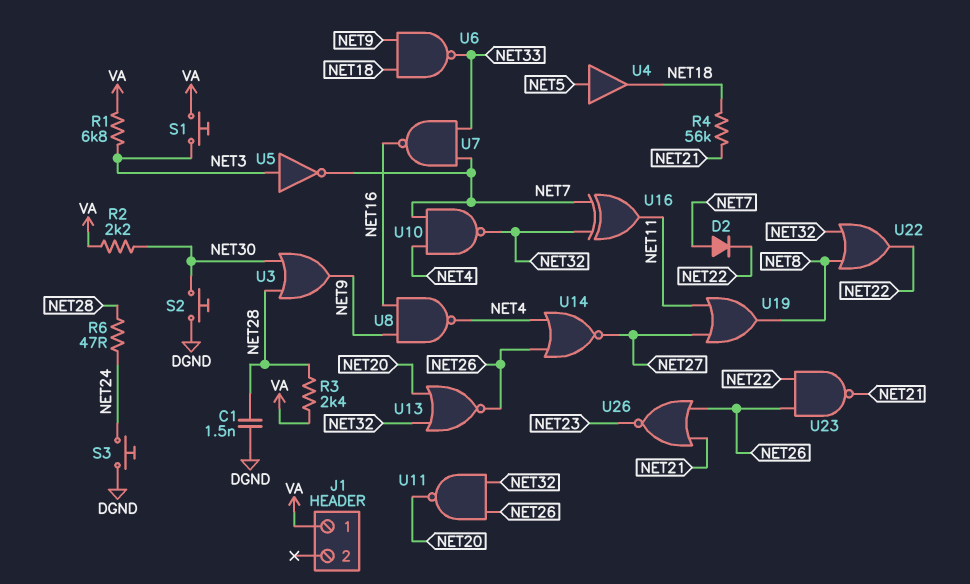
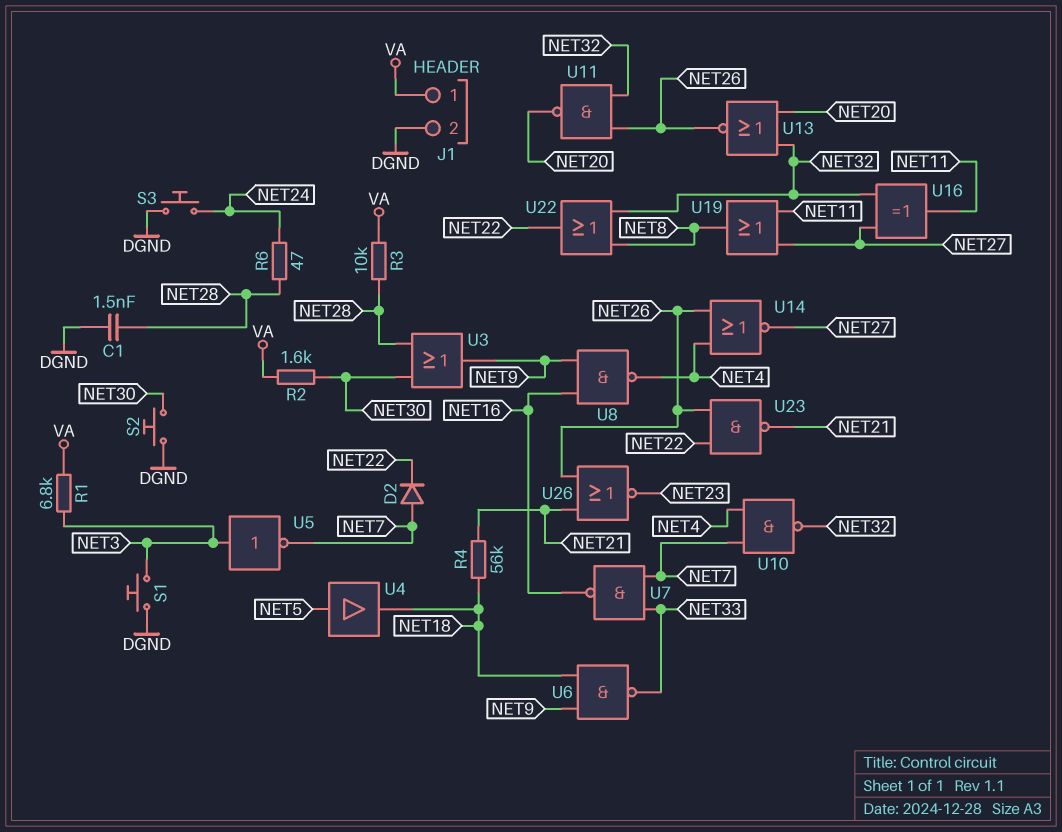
J1 pin 2: none -> DGND
R2: 2.2k (NET30, VA) -> 1.6k (NET30, VA)
R3: 2.4k (NET28, VA) -> 10k (NET28, VA)
S1: button (NET3, VA) -> button (DGND, NET3)
U16: XOR (in NET7, in NET32, out NET11) -> XOR (in NET27, in NET32, out NET11)

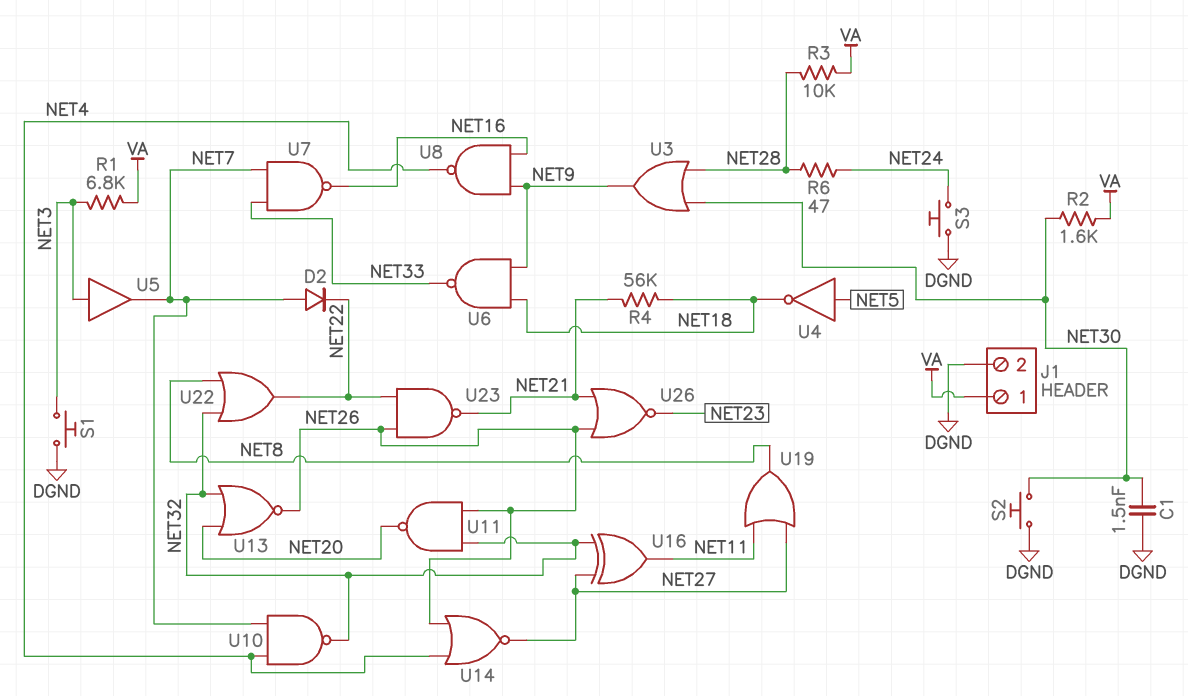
C1: 1.5nF (DGND, NET28) -> 1.5nF (DGND, NET30)
U4: buffer (in NET5, out NET18) -> NOT (in NET5, out NET18)
U5: NOT (in NET3, out NET7) -> buffer (in NET3, out NET7)

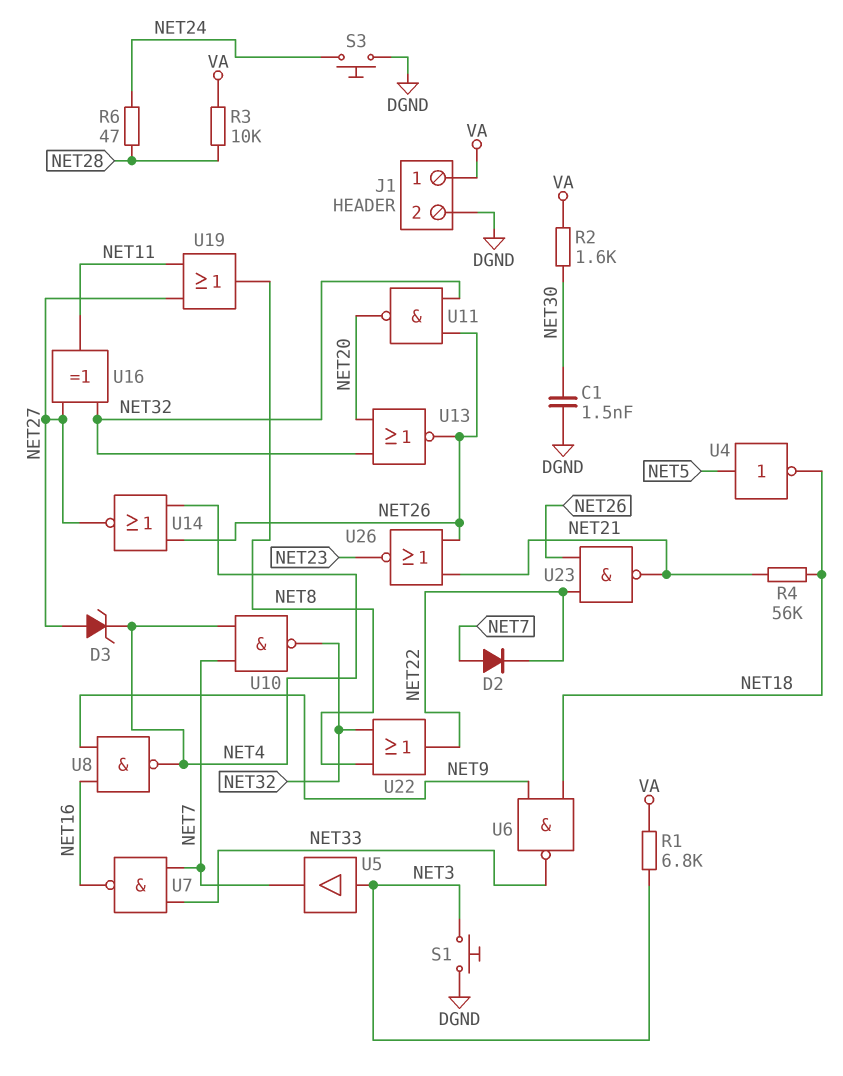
D3: none -> zener (A NET27, K NET4)
S2: button (DGND, NET30) -> none
U3: OR (in NET28, in NET30, out NET9) -> none

